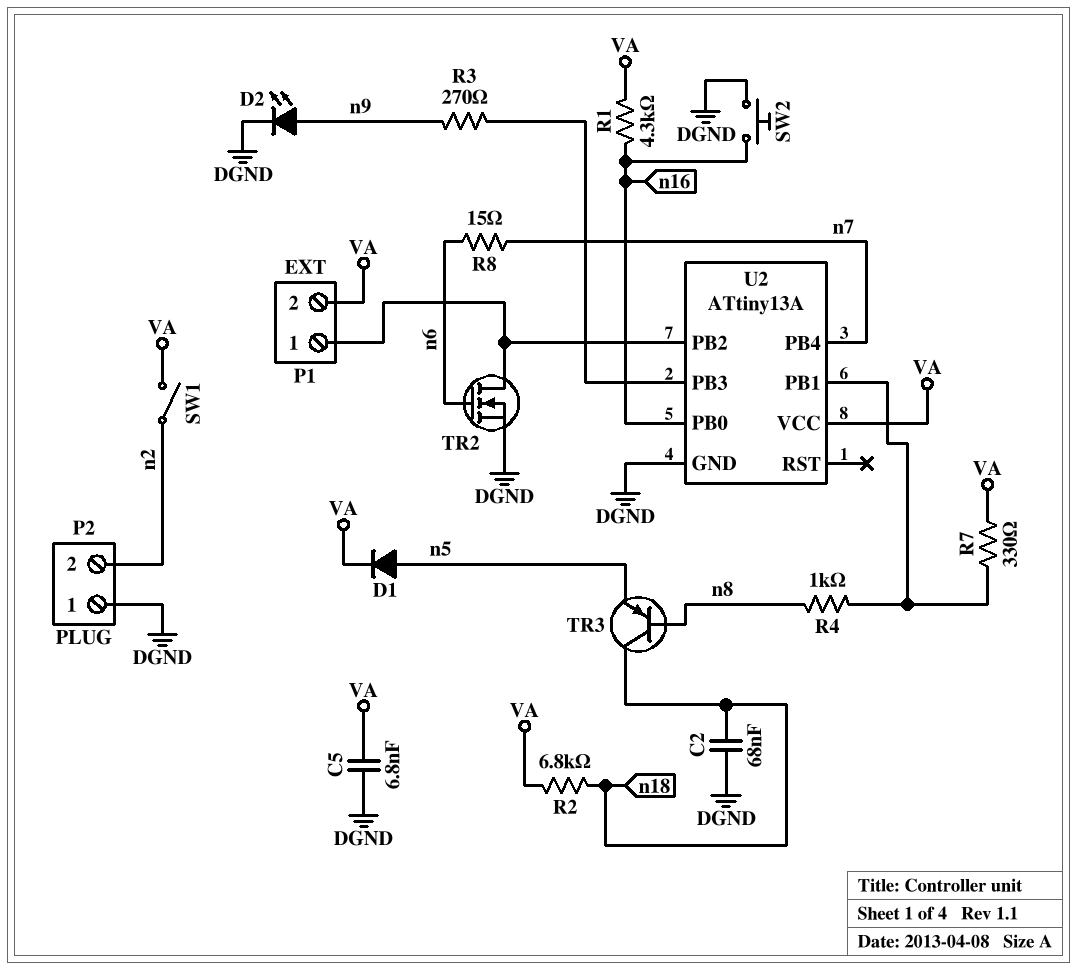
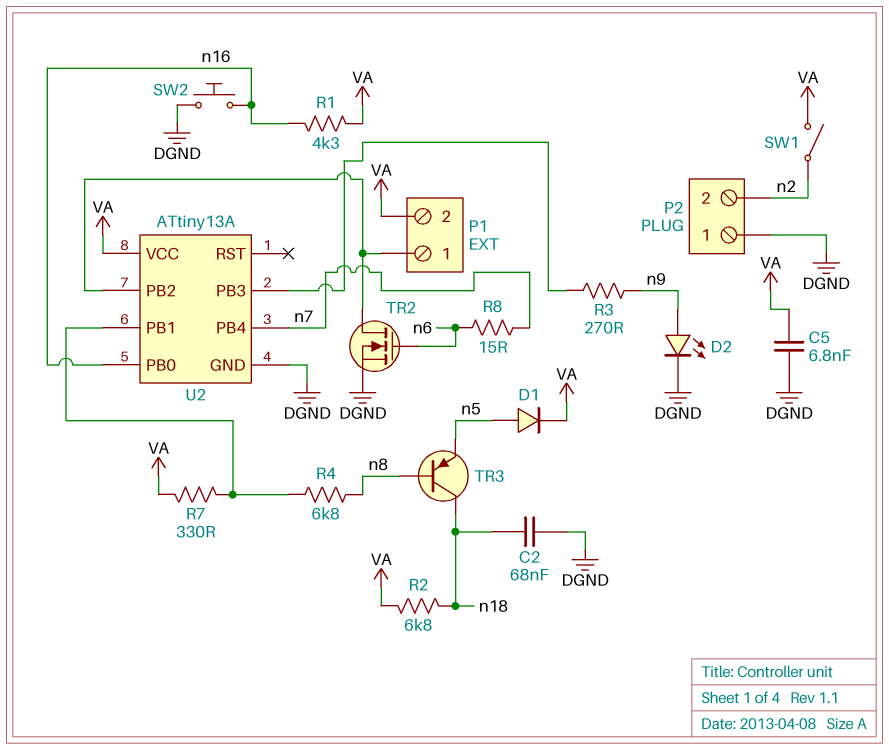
R4: 1k (U2/PB1, n8) -> 6.8k (U2/PB1, n8)

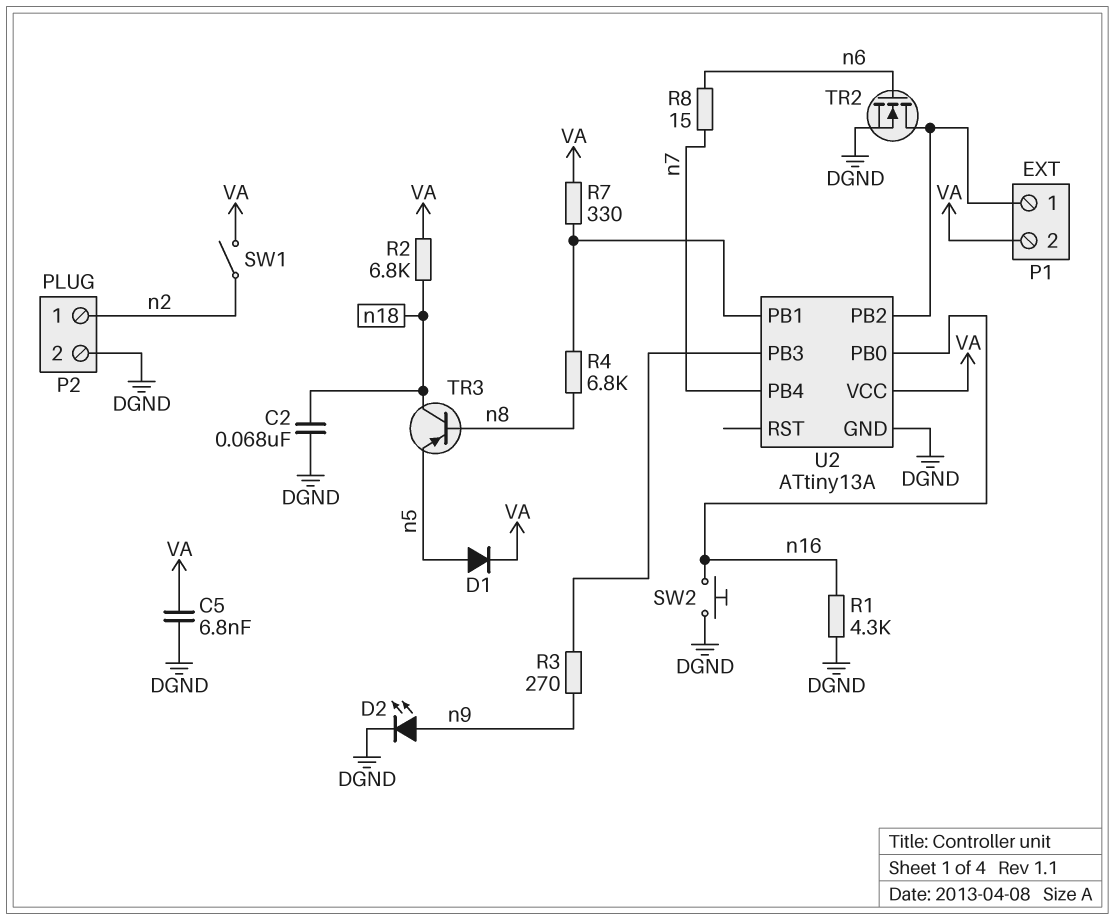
P2 pin 1: DGND -> n2
P2 pin 2: n2 -> DGND
R1: 4.3k (VA, n16) -> 4.3k (DGND, n16)

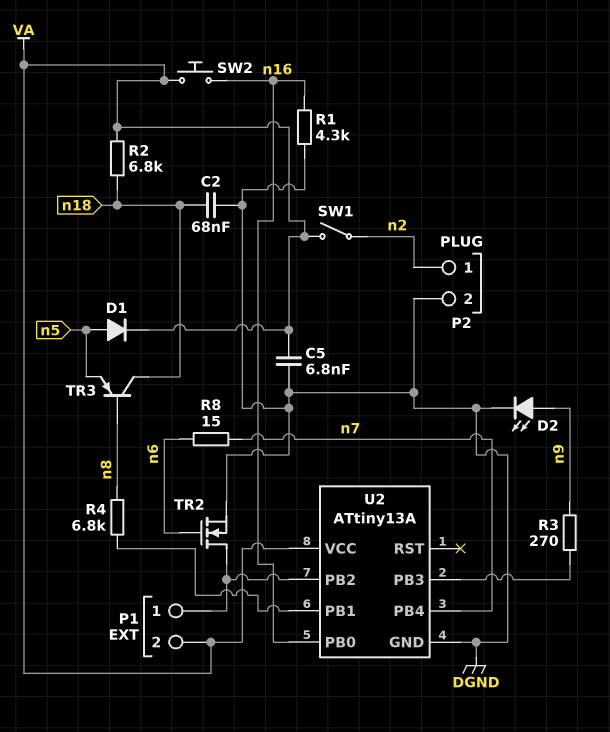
R7: 330 (U2/PB1, VA) -> none
SW2: button (DGND, n16) -> button (VA, n16)

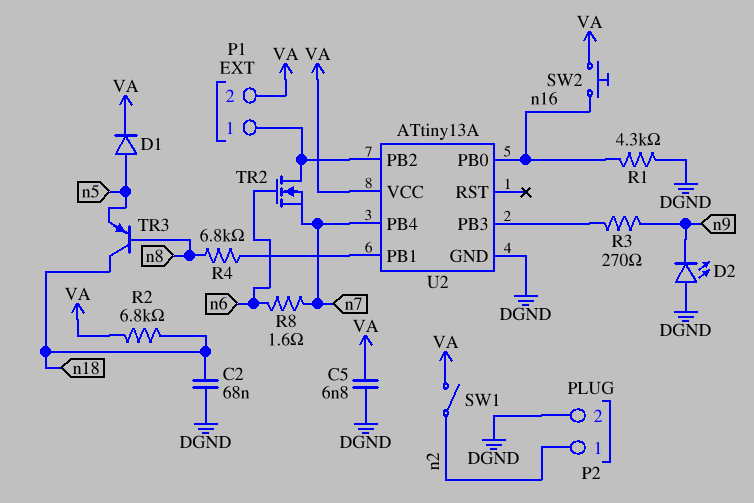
D2: LED (A n9, K DGND) -> LED (A DGND, K n9)
R8: 15 (n6, n7) -> 1.6 (n6, n7)
TR2: NMOS (G n6, D P1/1, S DGND) -> NMOS (G n6, D P1/1, S n7)

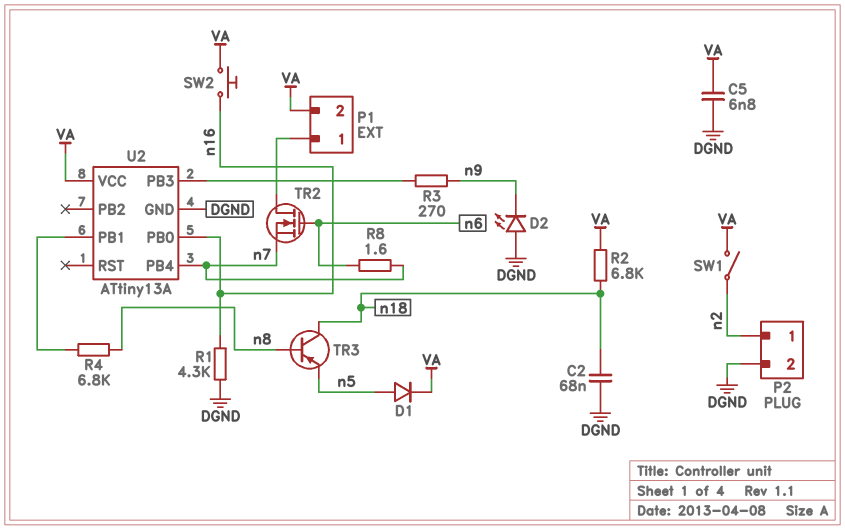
U2 pin PB2: P1/1 -> none

